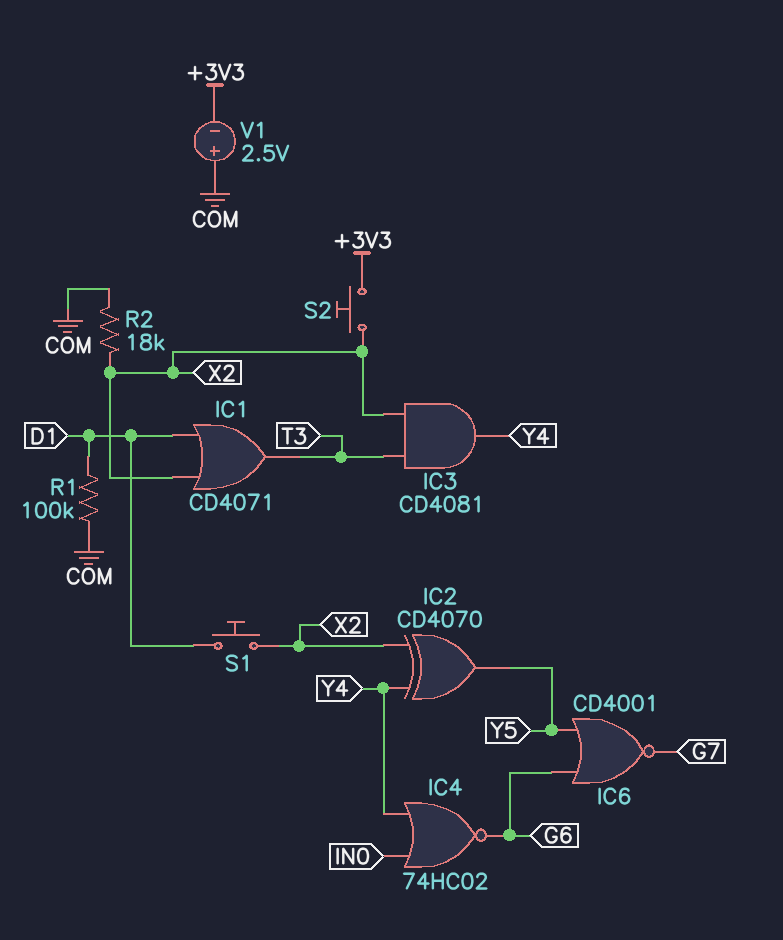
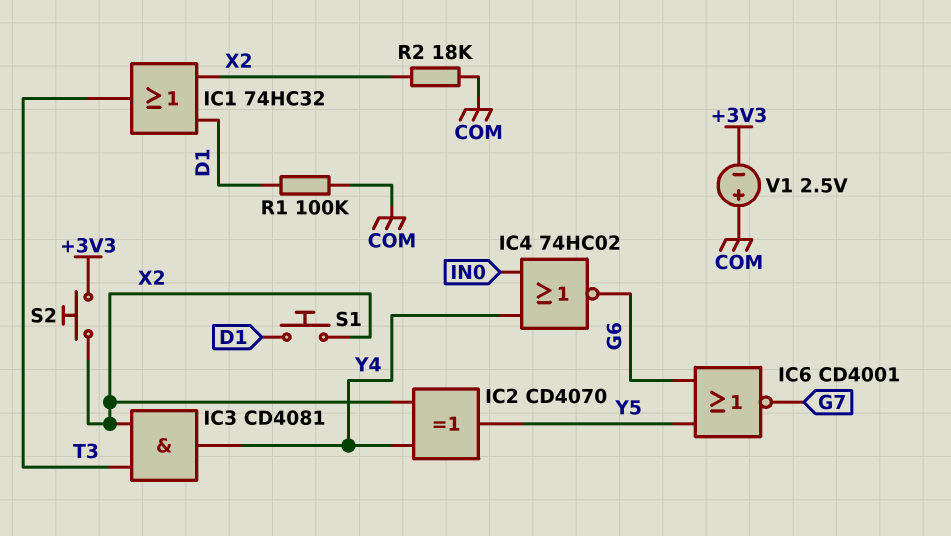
IC1: OR CD4071 (in D1, in X2, out T3) -> OR 74HC32 (in D1, in X2, out T3)

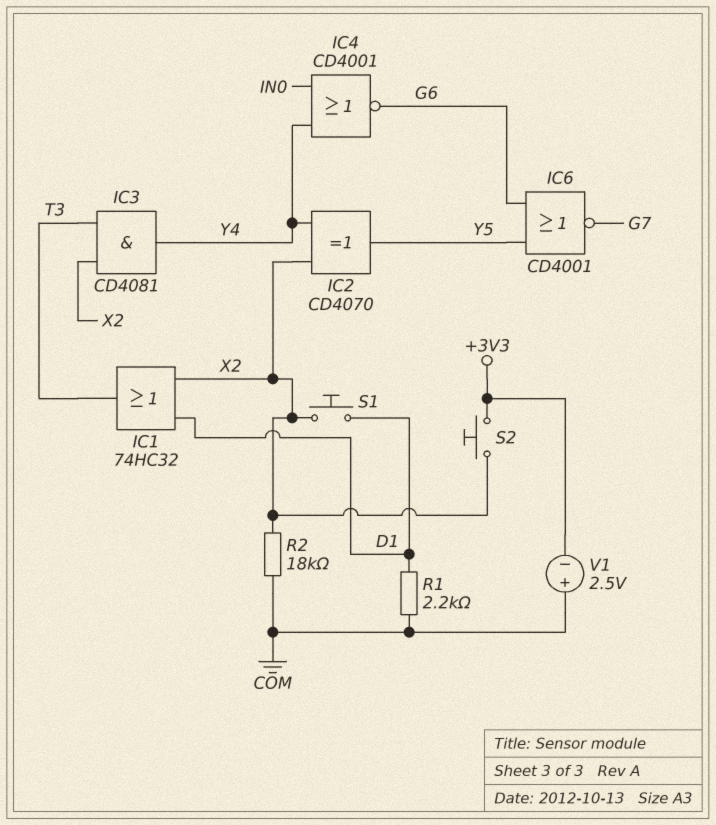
IC4: NOR 74HC02 (in IN0, in Y4, out G6) -> NOR CD4001 (in IN0, in Y4, out G6)
R1: 100k (COM, D1) -> 2.2k (COM, D1)

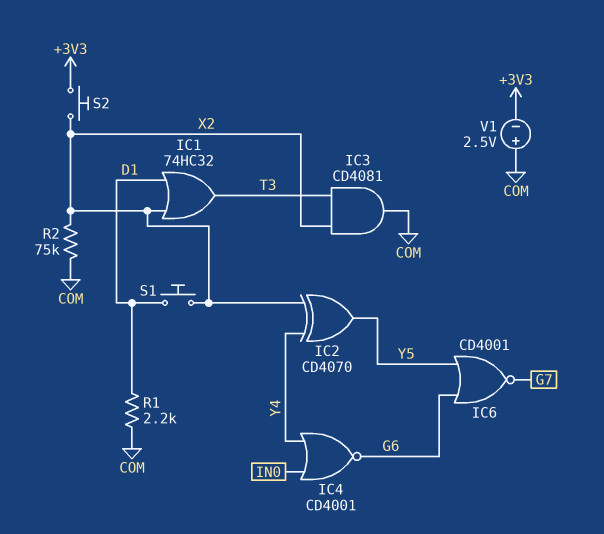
IC3: AND CD4081 (in T3, in X2, out Y4) -> AND CD4081 (in T3, in X2, out COM)
R2: 18k (COM, X2) -> 75k (COM, X2)

